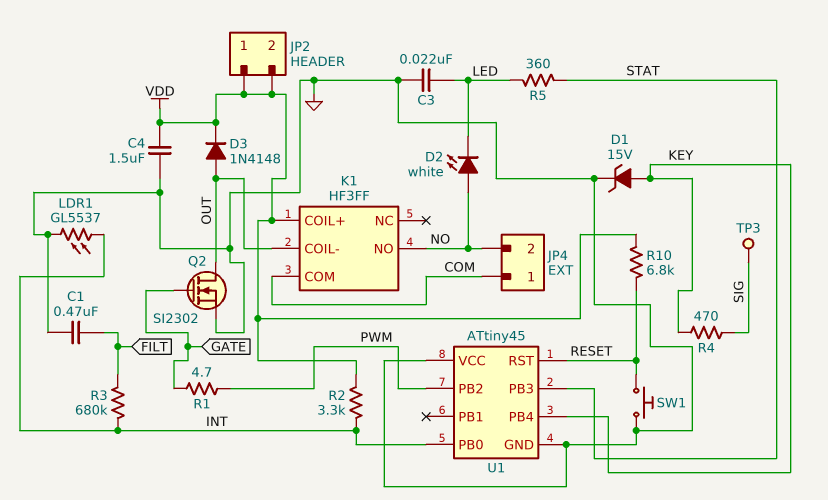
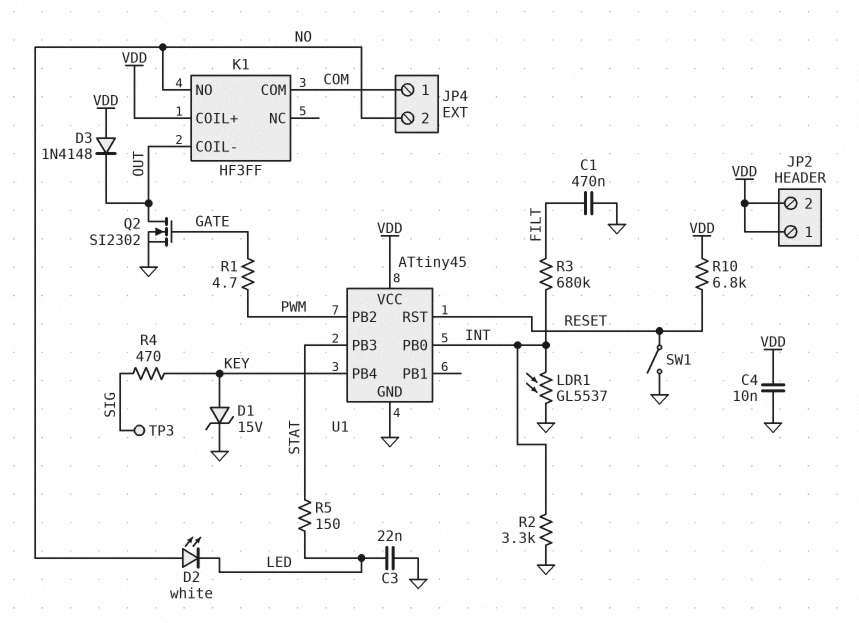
C4: 1.5uF (GND, VDD) -> 10nF (GND, VDD)
D3: diode 1N4148 (A OUT, K VDD) -> diode 1N4148 (A VDD, K OUT)
R2: 3.3k (INT, VDD) -> 3.3k (GND, INT)
R5: 360 (LED, STAT) -> 150 (LED, STAT)
SW1: button (GND, RESET) -> switch (GND, RESET)
U1 pin VCC: GND -> VDD

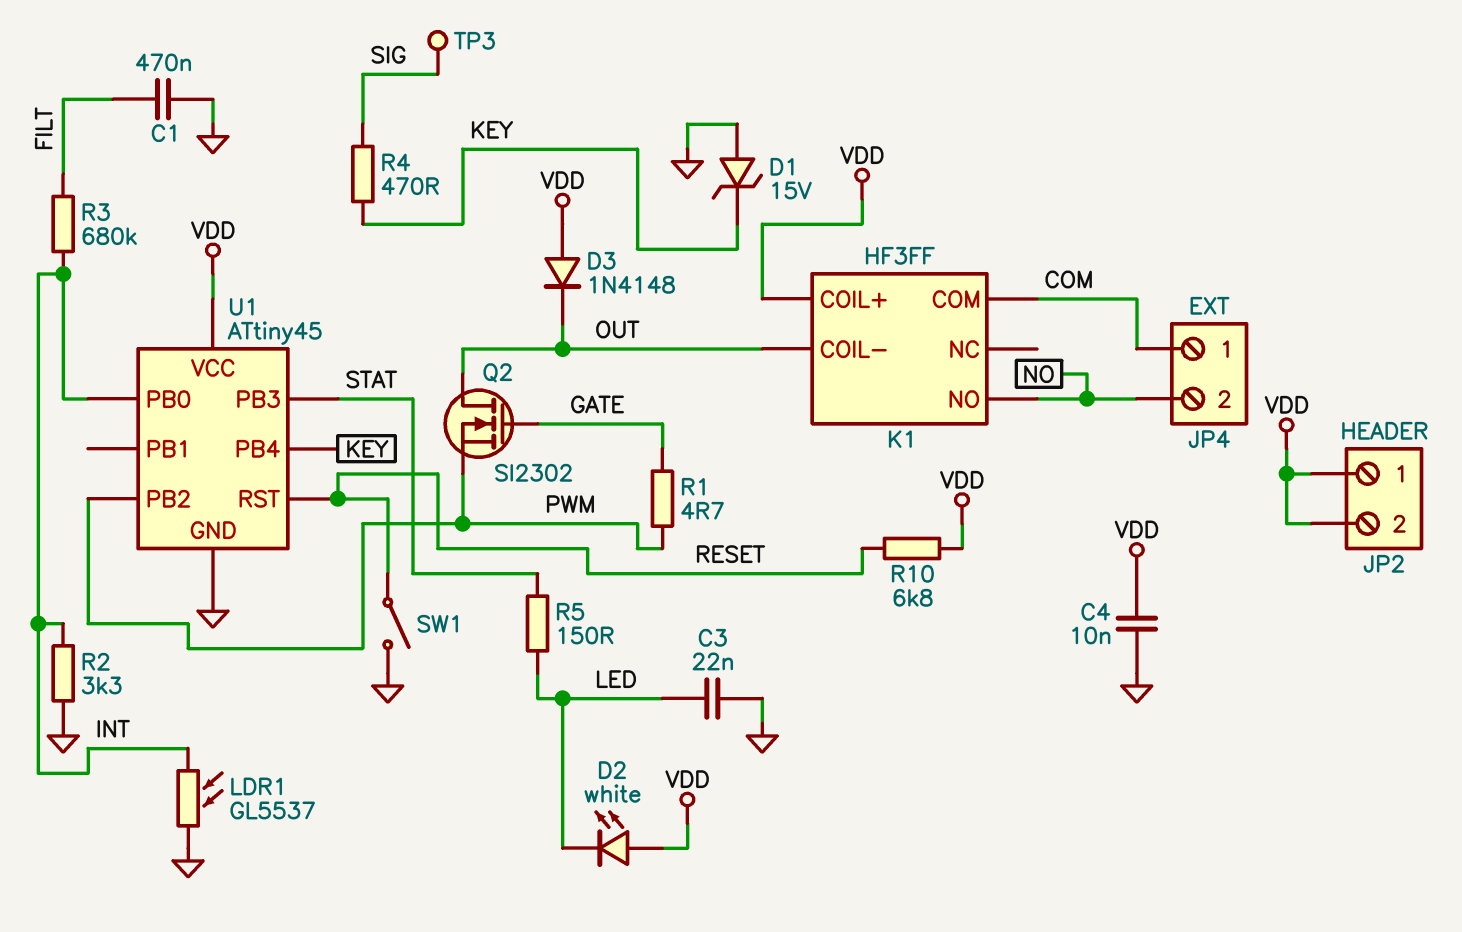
D1: zener 15V (A KEY, K GND) -> zener 15V (A GND, K KEY)
D2: LED white (A NO, K LED) -> LED white (A VDD, K LED)
Q2: NMOS SI2302 (G GATE, D OUT, S GND) -> NMOS SI2302 (G GATE, D OUT, S PWM)

